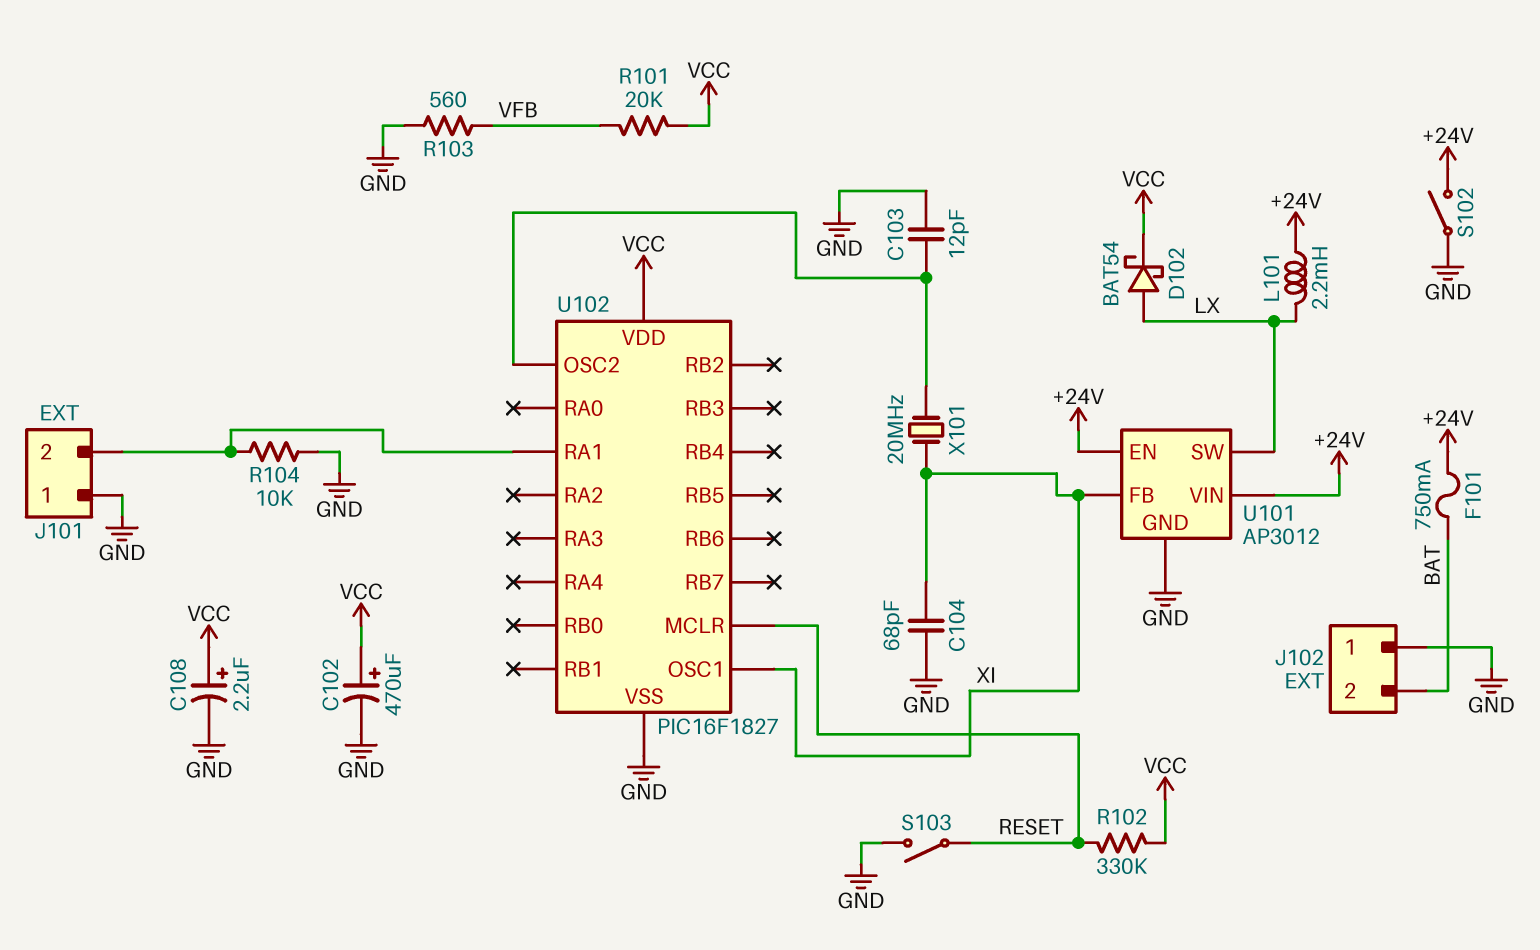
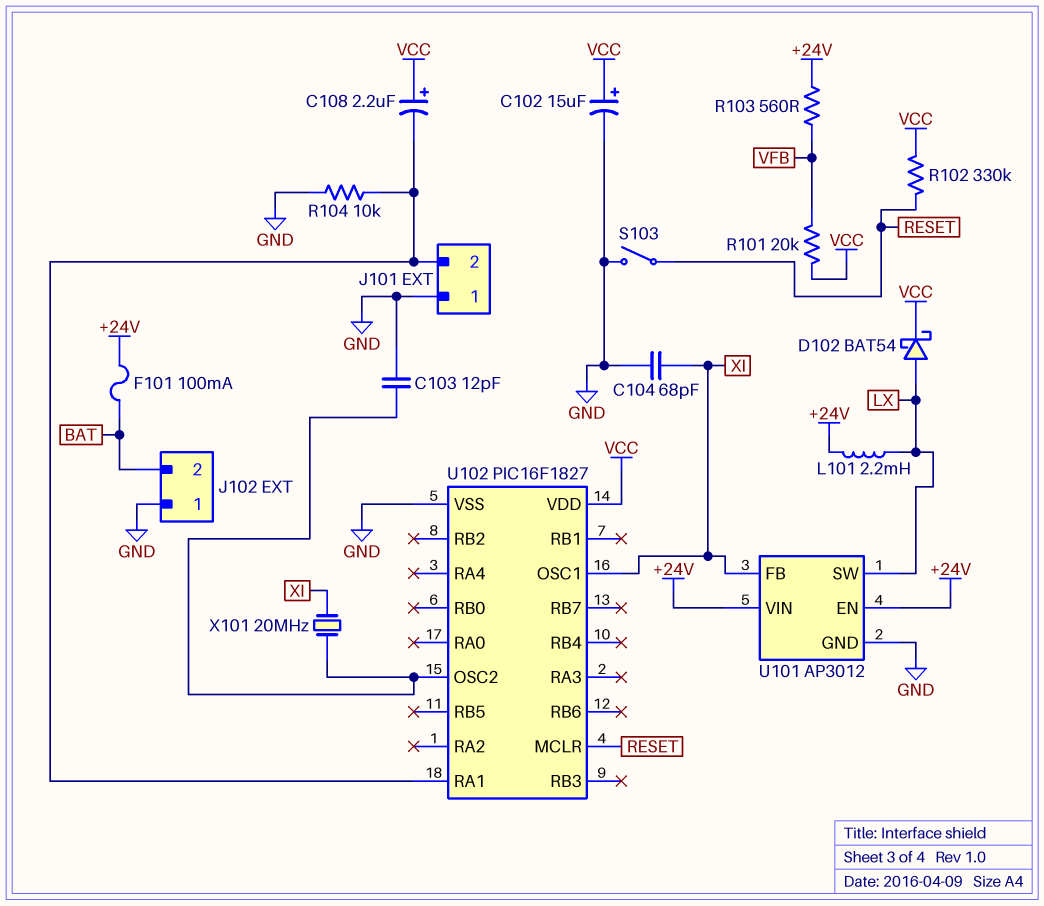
C102: 470uF (plus VCC, minus GND) -> 15uF (plus VCC, minus GND)
C108: 2.2uF (plus VCC, minus GND) -> 2.2uF (plus VCC, minus J101/2)
F101: 750mA (+24V, BAT) -> 100mA (+24V, BAT)
R103: 560 (GND, VFB) -> 560 (+24V, VFB)
S102: switch (+24V, GND) -> none

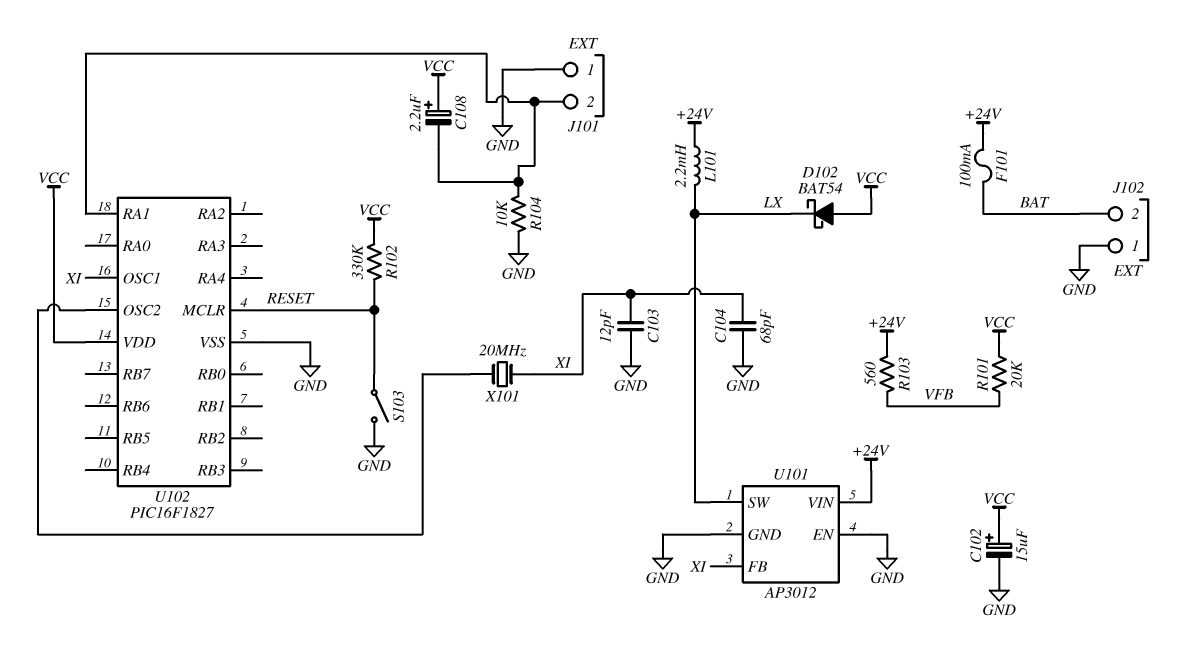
C103: 12pF (GND, U102/OSC2) -> 12pF (GND, XI)
D102: schottky BAT54 (A LX, K VCC) -> schottky BAT54 (A VCC, K LX)
U101 pin EN: +24V -> GND

